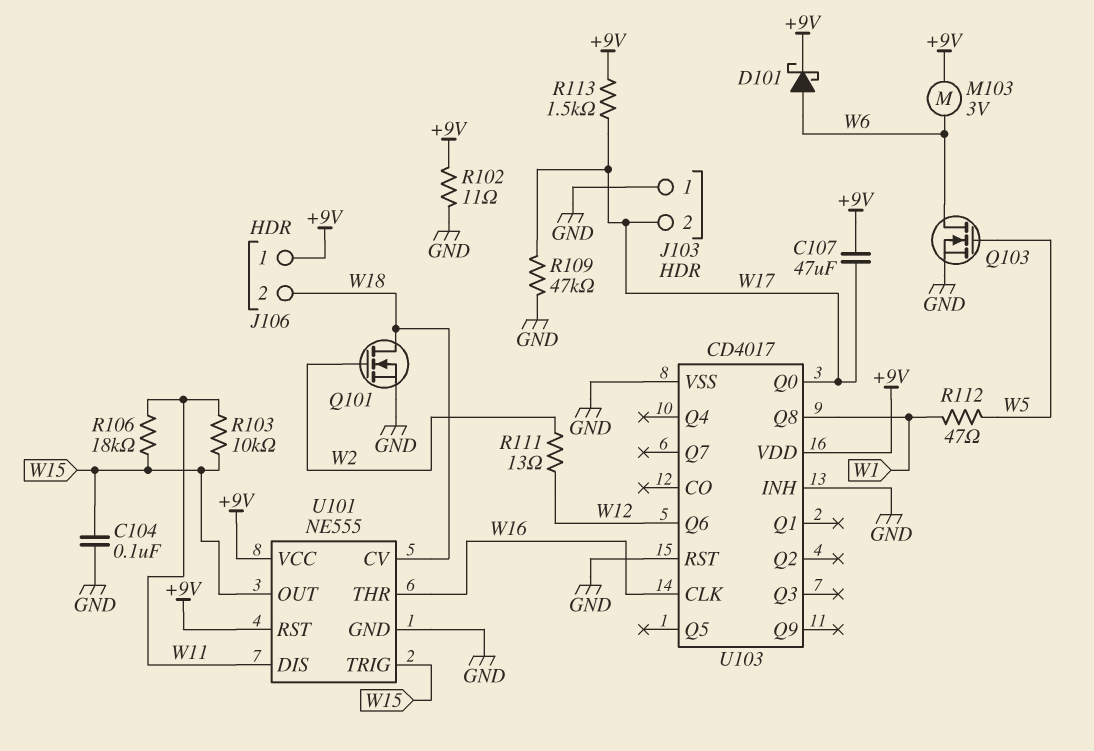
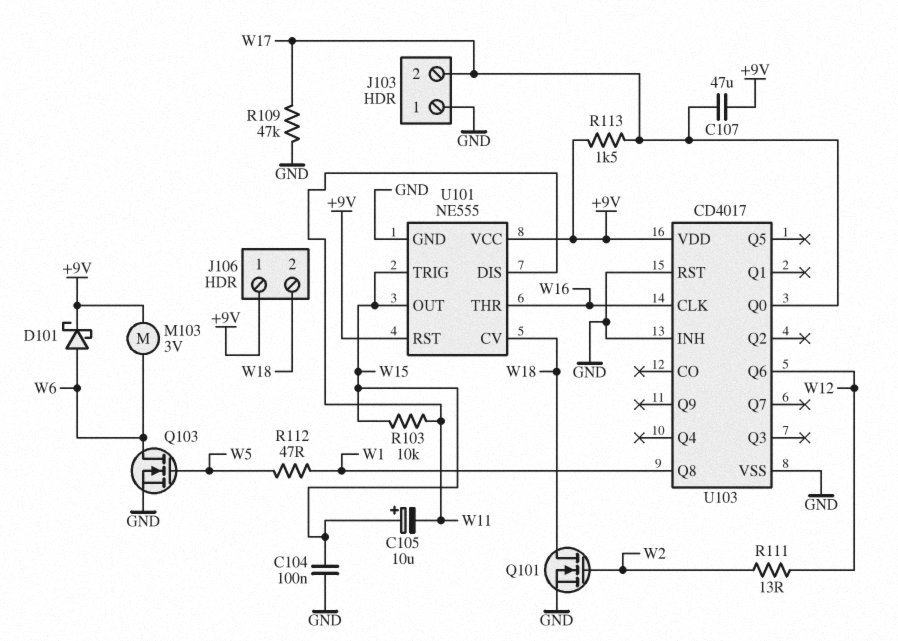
C105: none -> 10uF (plus W15, minus W11)
R102: 11 (+9V, GND) -> none
R106: 18k (W11, W15) -> none

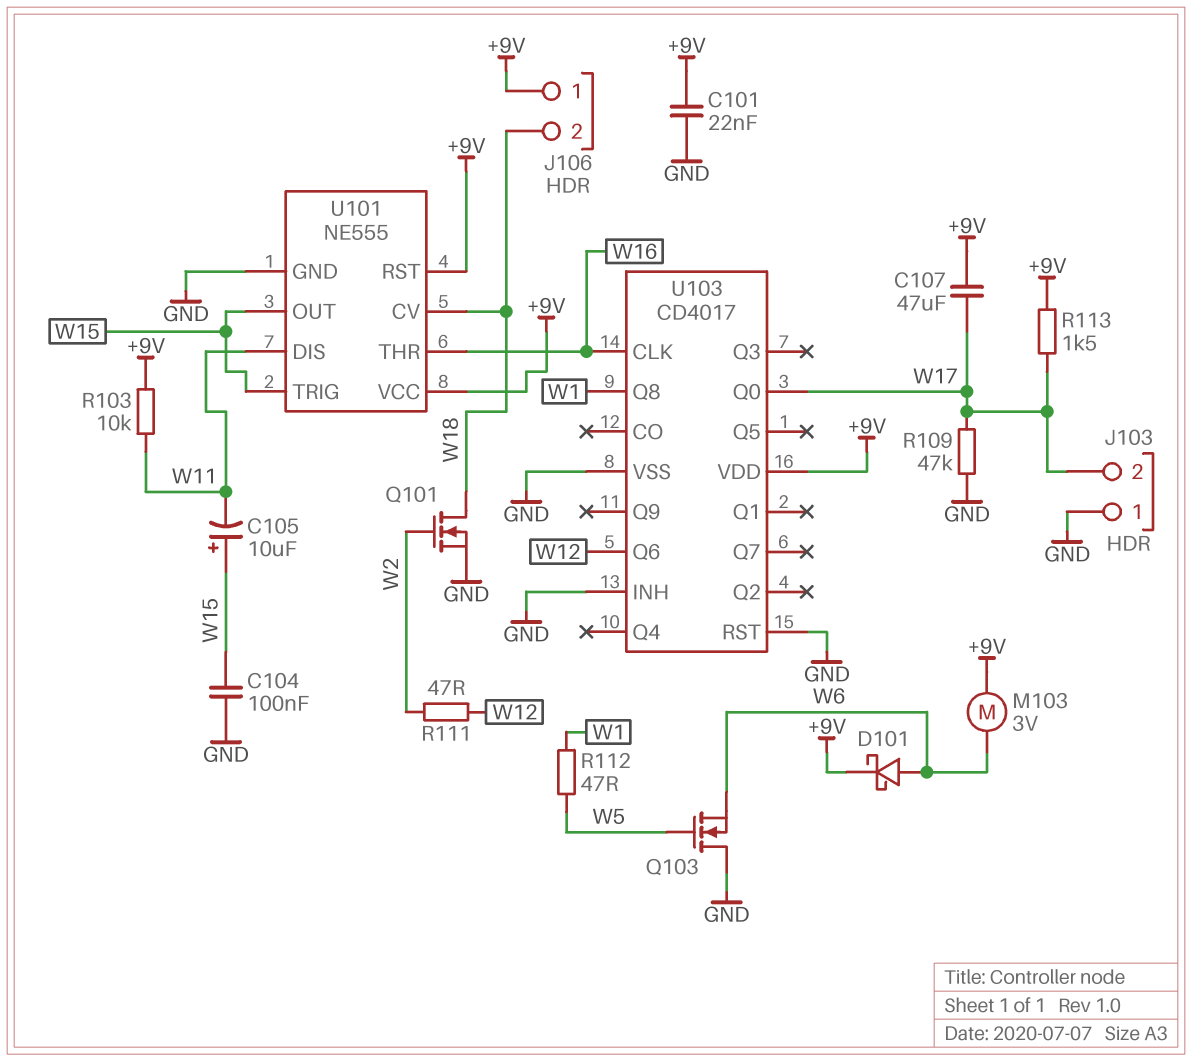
C101: none -> 22nF (+9V, GND)
Q103: NMOS (G W5, D W6, S GND) -> NMOS (G W5, D GND, S W6)
R103: 10k (W11, W15) -> 10k (+9V, W11)
R111: 13 (W2, W12) -> 47 (W2, W12)

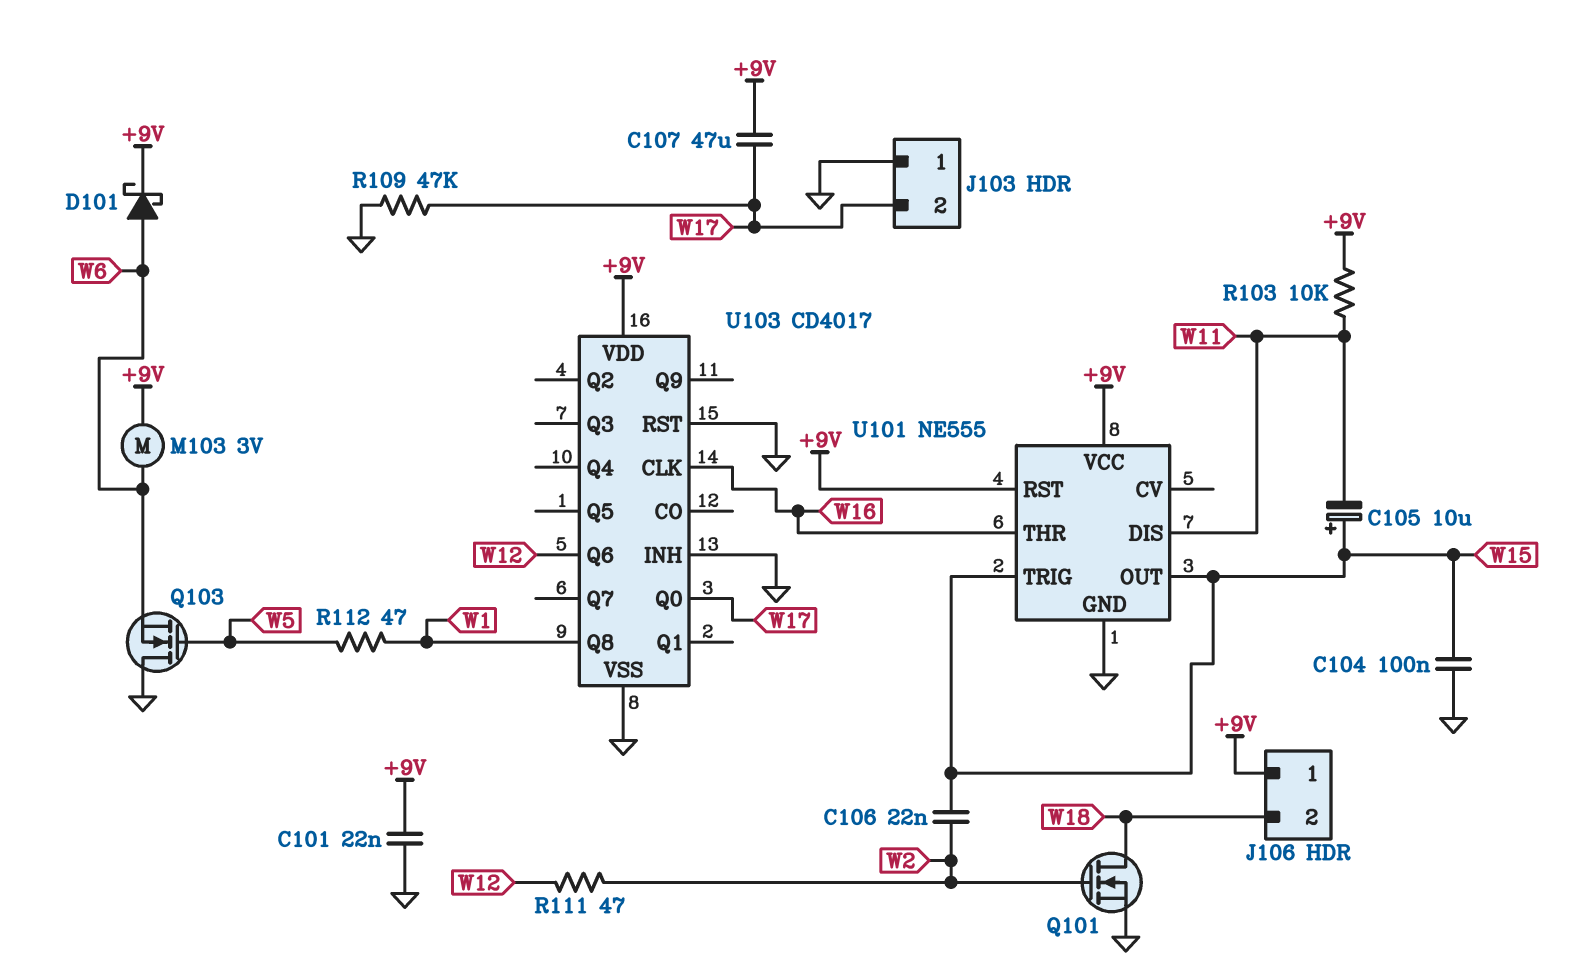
C106: none -> 22nF (W2, W15)
R113: 1.5k (+9V, W17) -> none
U101 pin CV: W18 -> none

